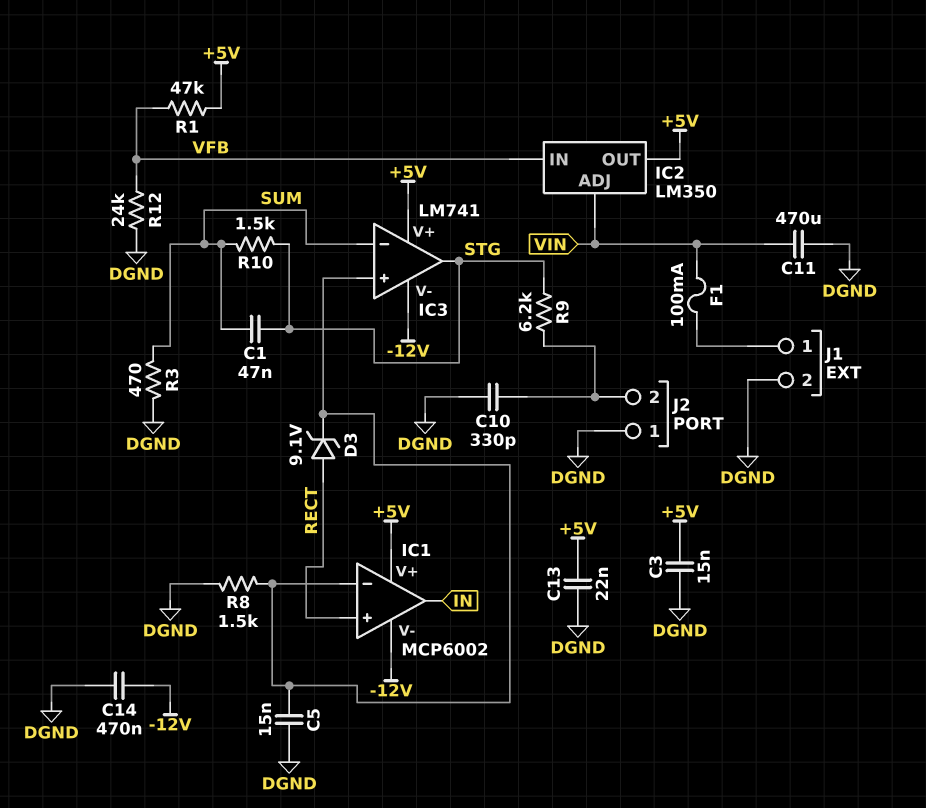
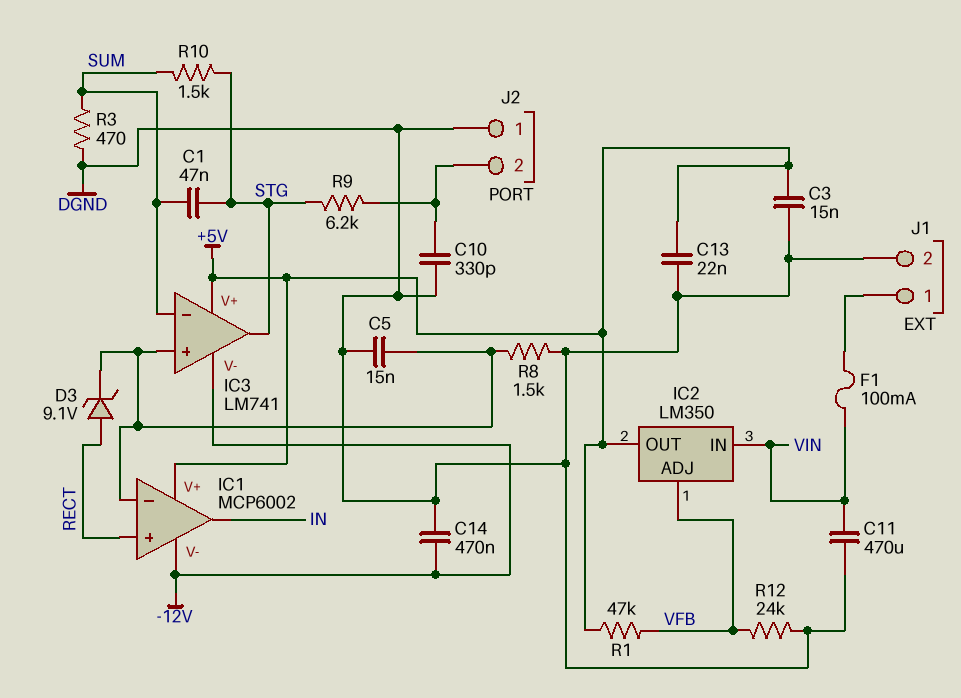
IC2 pin ADJ: VIN -> VFB
IC2 pin IN: VFB -> VIN

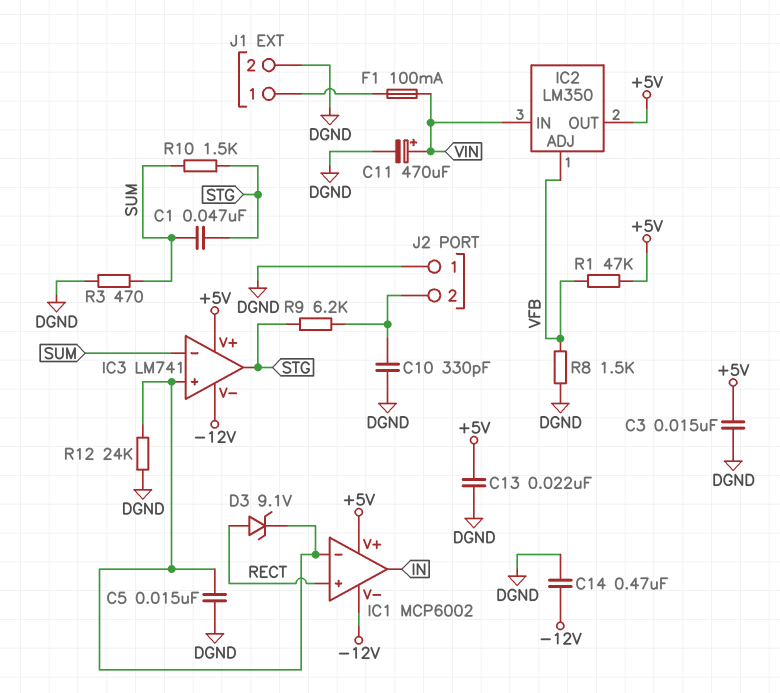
C11: 470uF (DGND, VIN) -> 470uF (plus VIN, minus DGND)
R8: 1.5k (DGND, IC1/in-) -> 1.5k (DGND, VFB)
R12: 24k (DGND, VFB) -> 24k (DGND, IC1/in-)

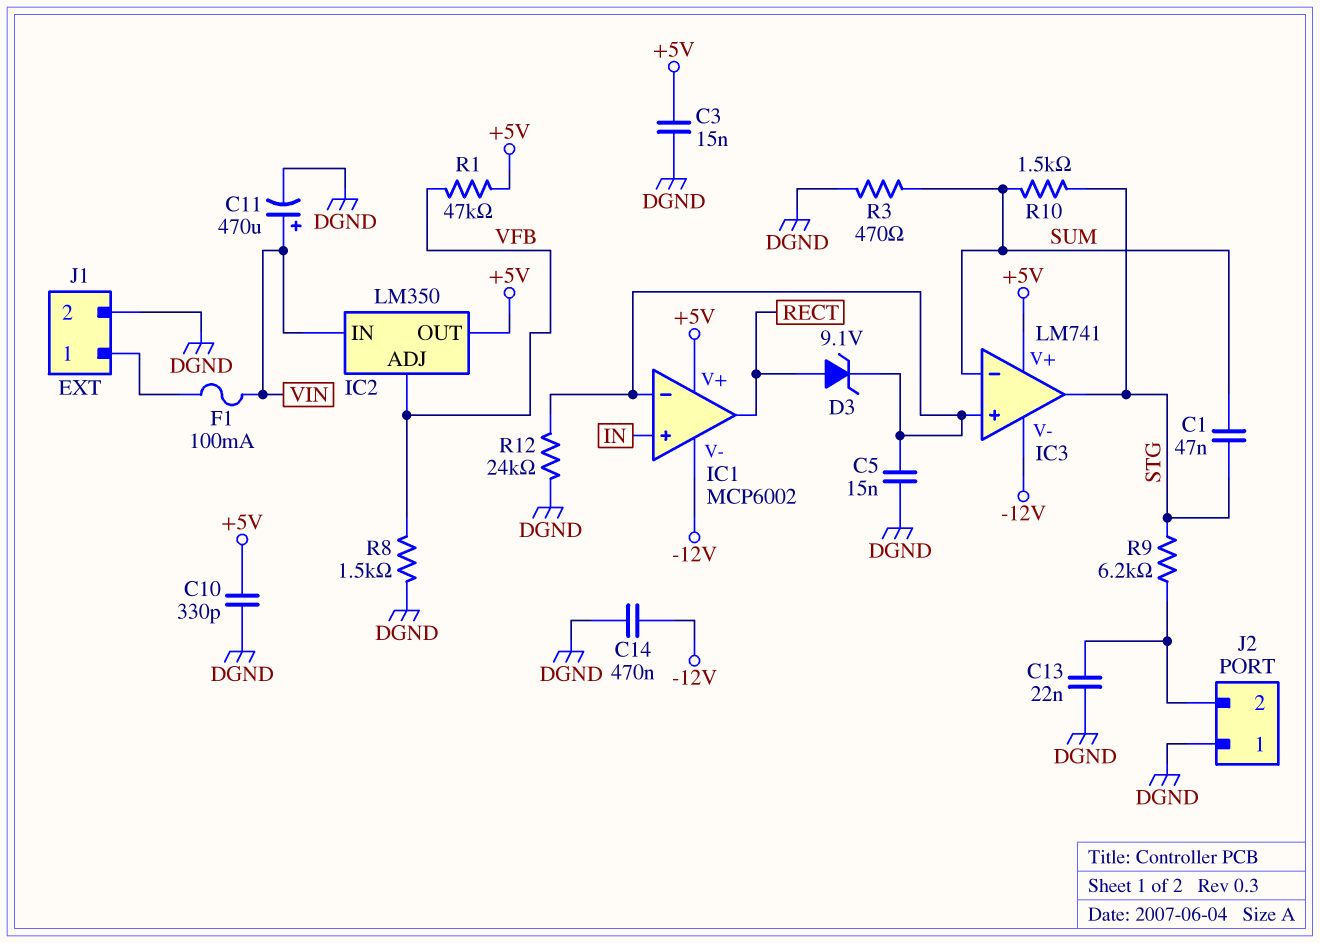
C10: 330pF (DGND, J2/2) -> 330pF (+5V, DGND)
C13: 22nF (+5V, DGND) -> 22nF (DGND, J2/2)
IC1 pin in+: RECT -> IN
IC1 pin out: IN -> RECT

